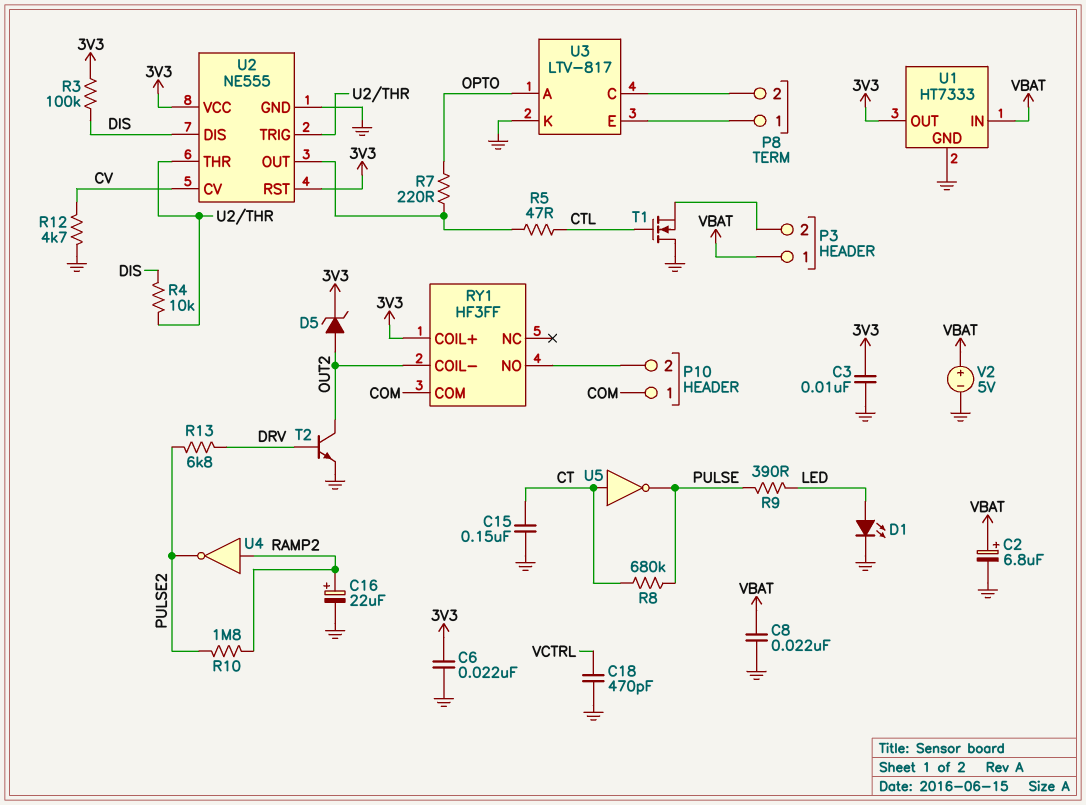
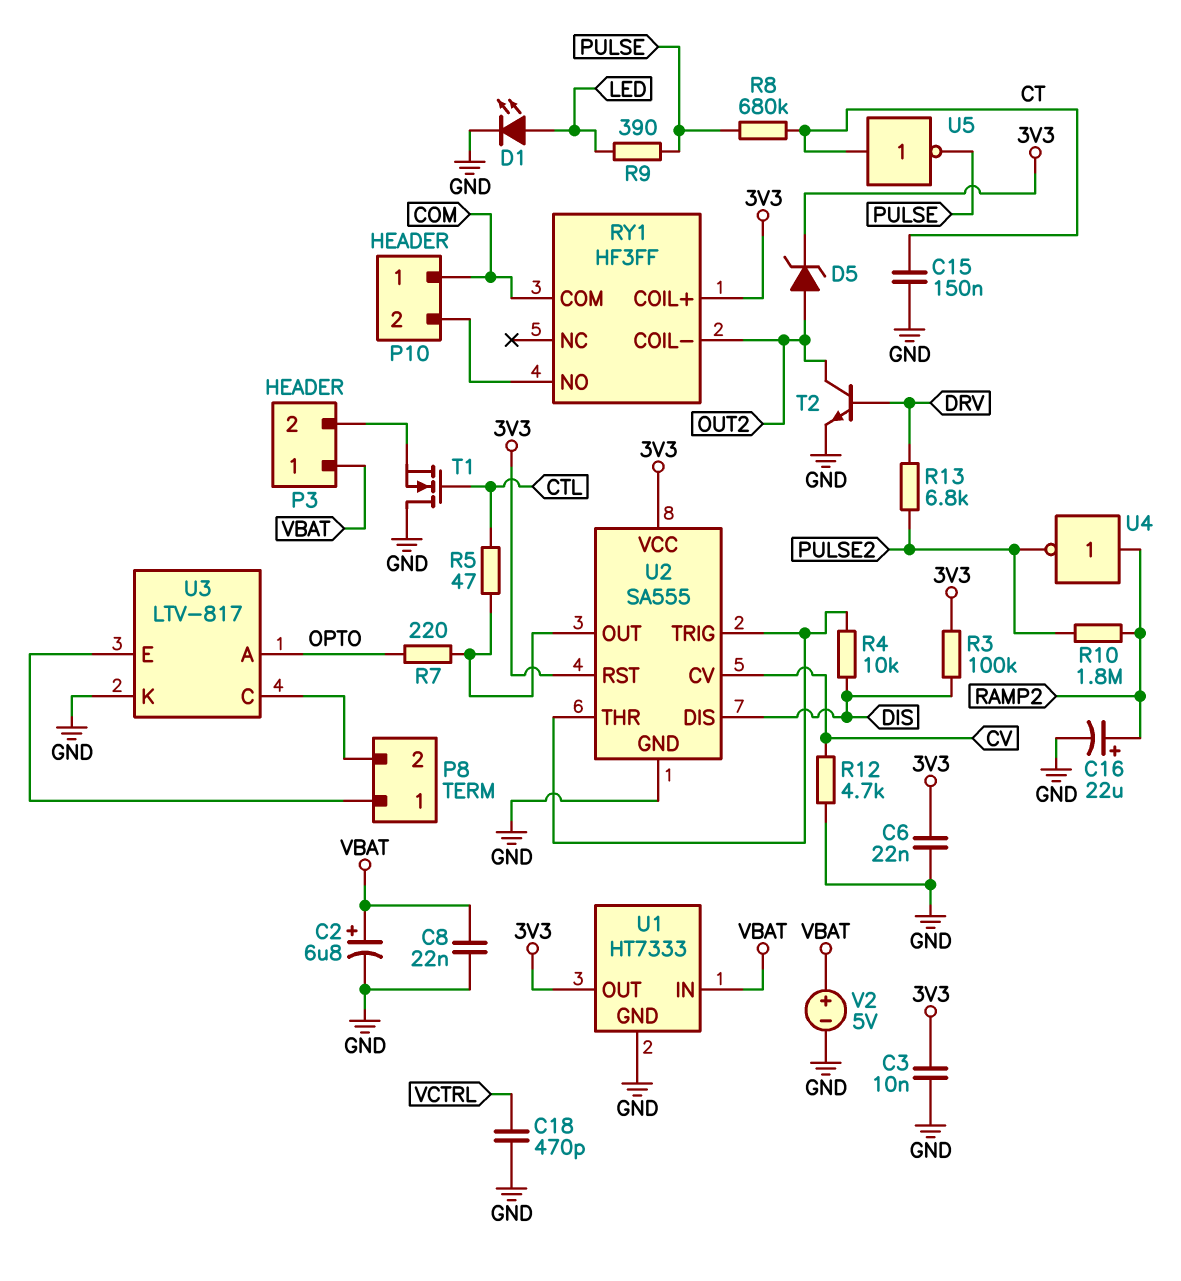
U2: NE555 -> SA555

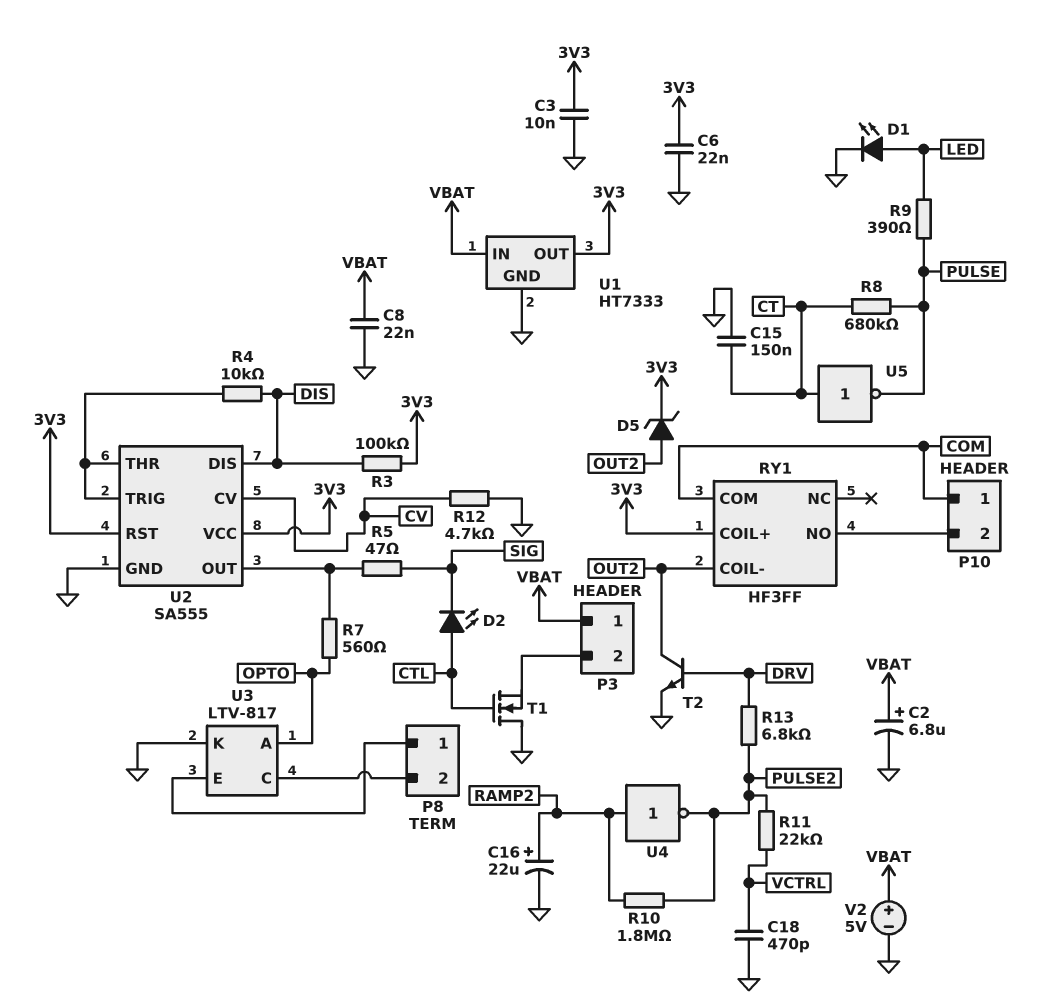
D2: none -> LED (A CTL, K SIG)
R5: 47 (CTL, U2/OUT) -> 47 (SIG, U2/OUT)
R7: 220 (OPTO, U2/OUT) -> 560 (OPTO, U2/OUT)
R11: none -> 22k (PULSE2, VCTRL)

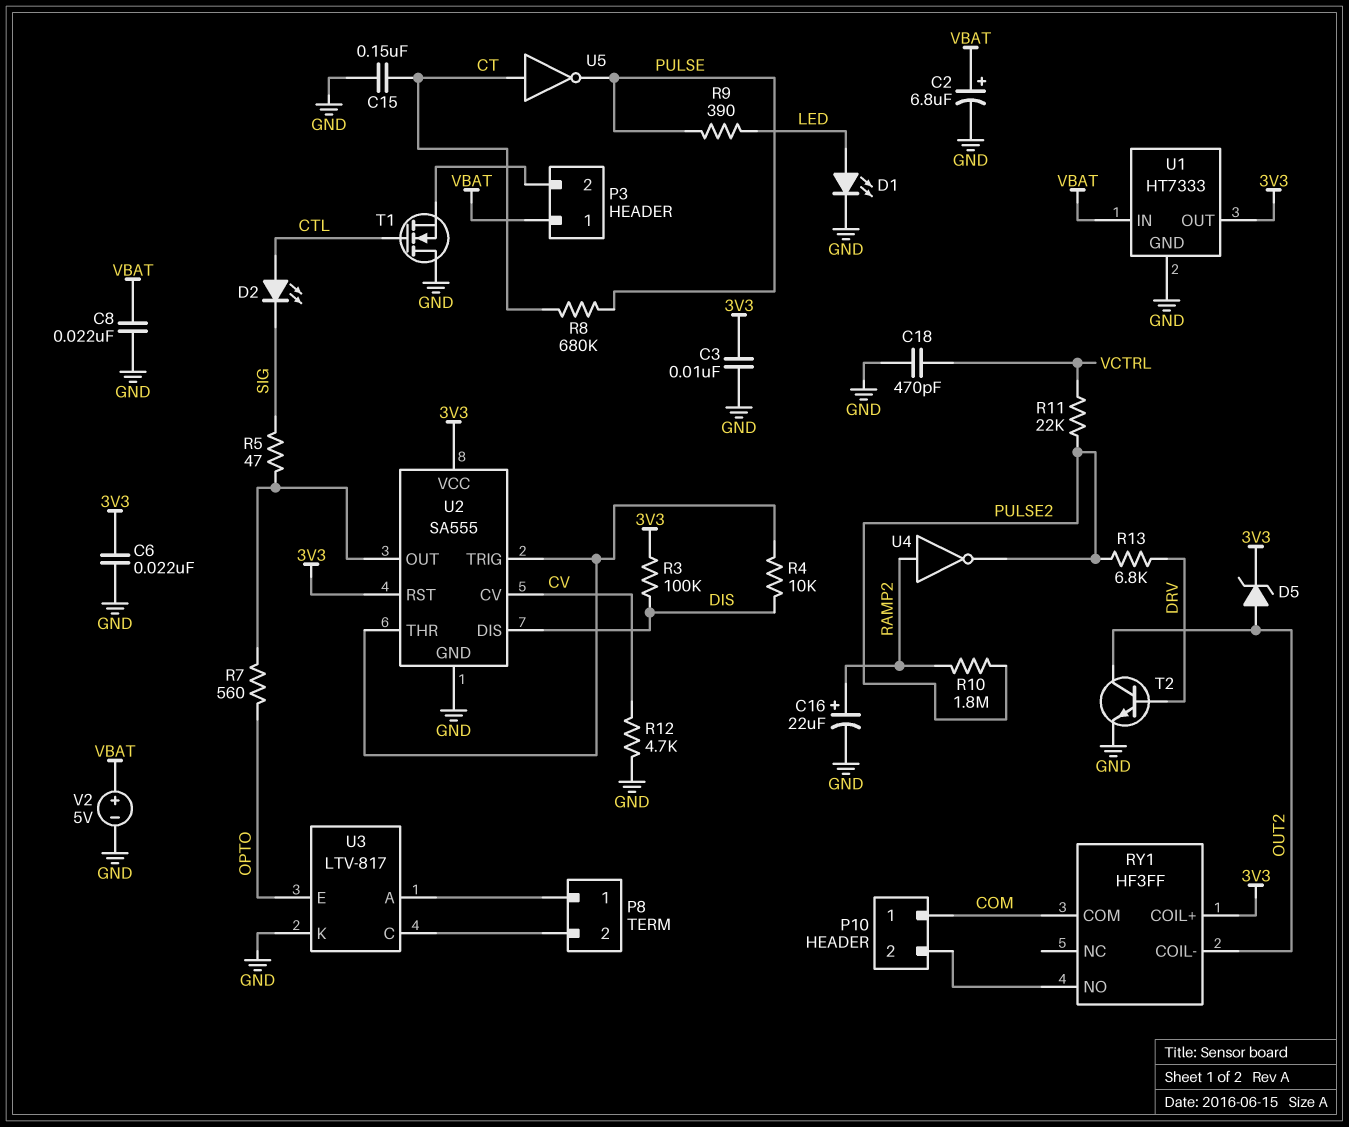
U3 pin A: OPTO -> P8/1
U3 pin E: P8/1 -> OPTO

